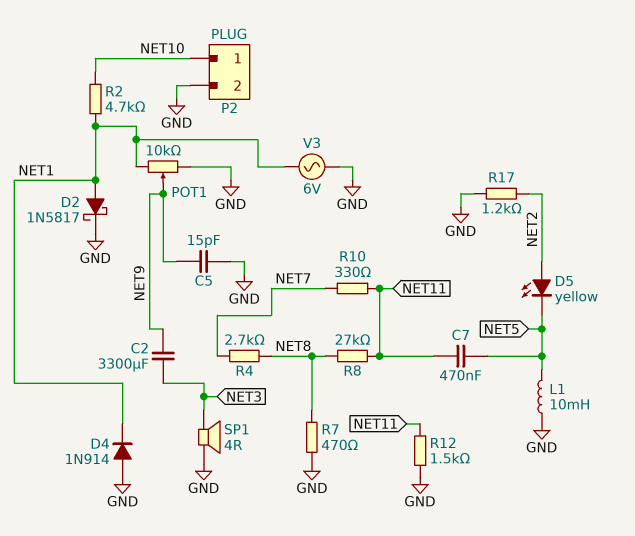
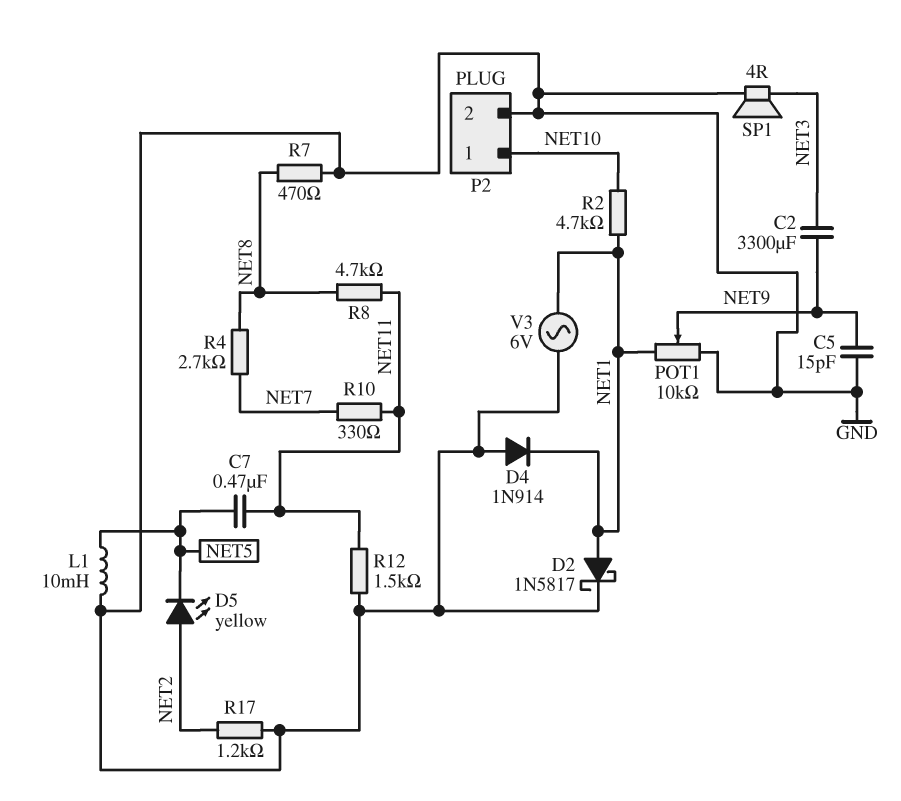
R8: 27k (NET8, NET11) -> 4.7k (NET8, NET11)

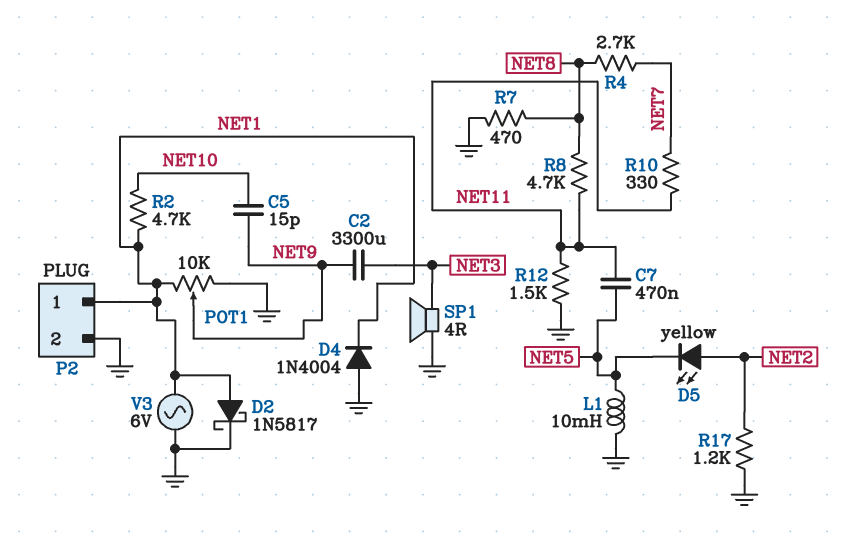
C5: 15pF (GND, NET9) -> 15pF (NET9, NET10)
D4: diode 1N914 (A GND, K NET1) -> diode 1N4004 (A GND, K NET1)
P2 pin 1: NET10 -> NET1

